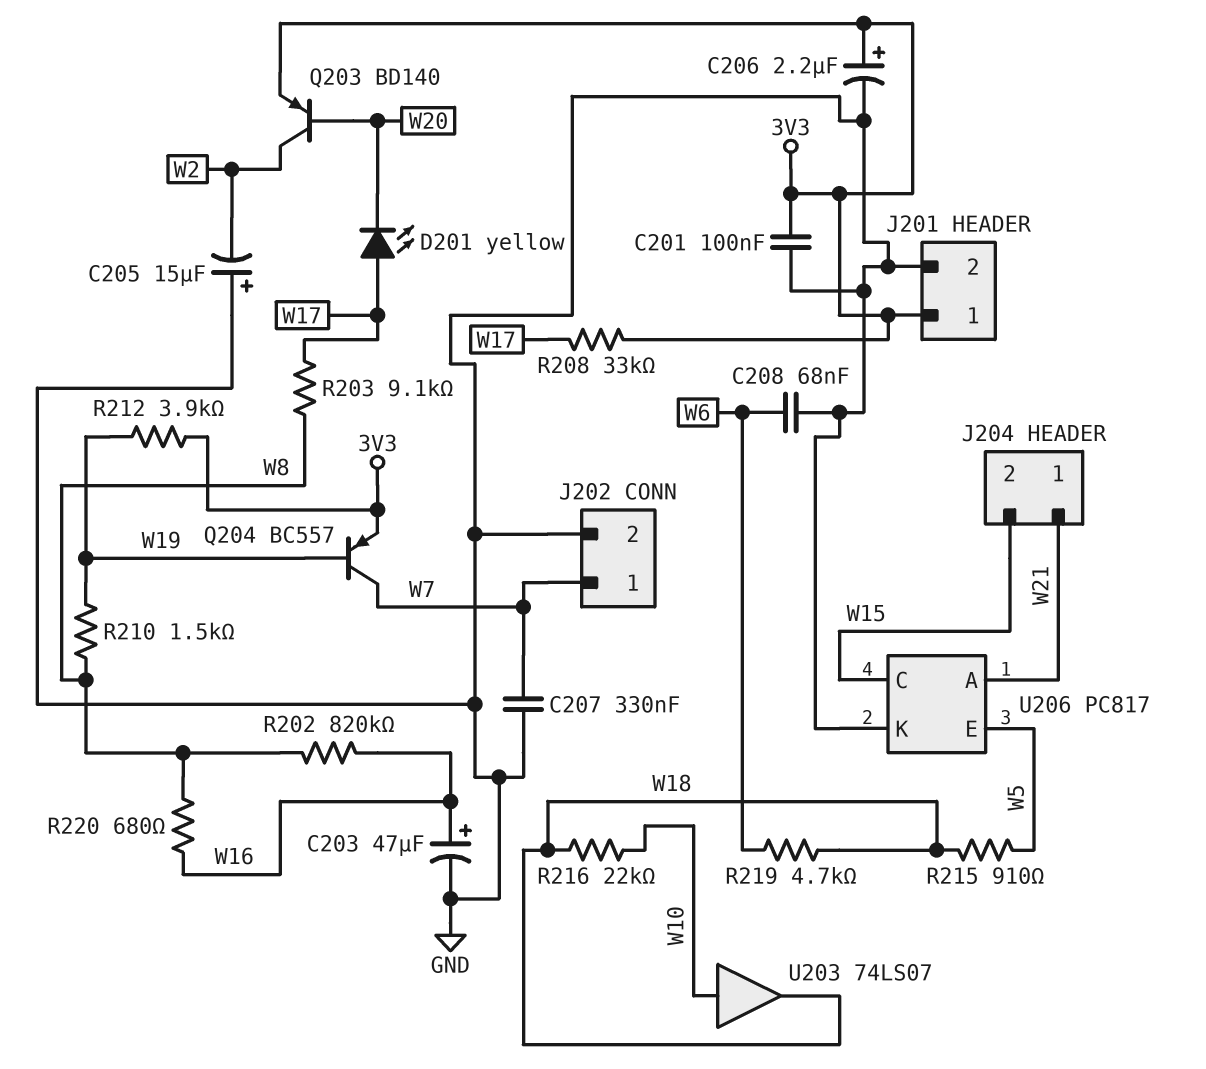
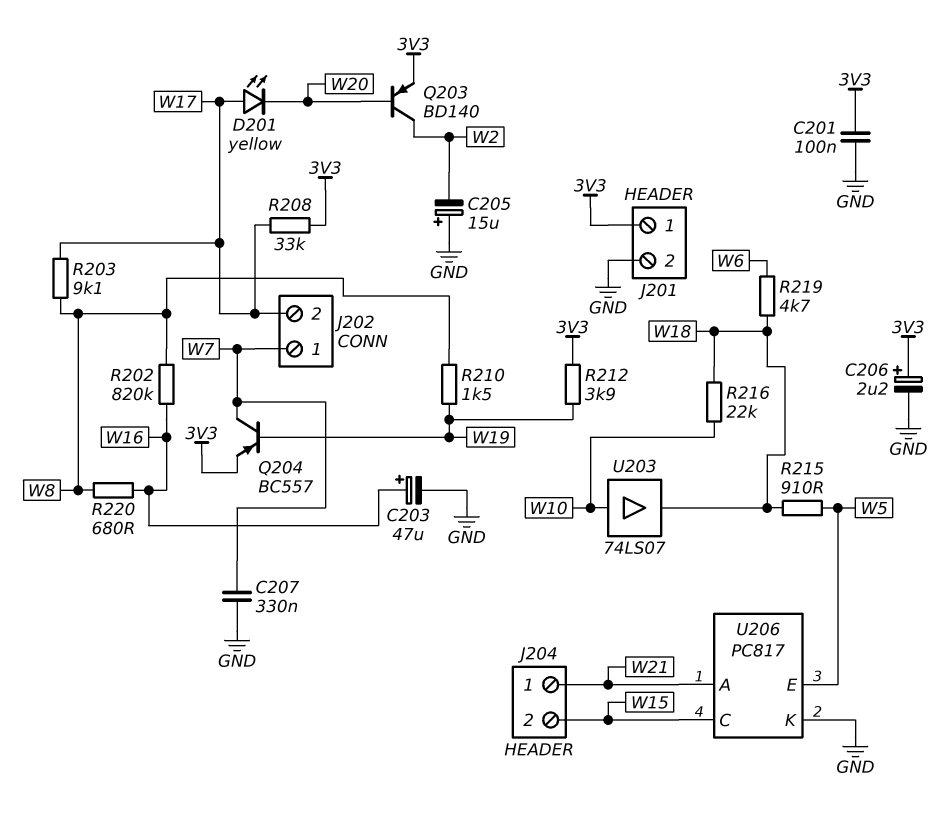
C208: 68nF (GND, W6) -> none
J202 pin 2: GND -> W17

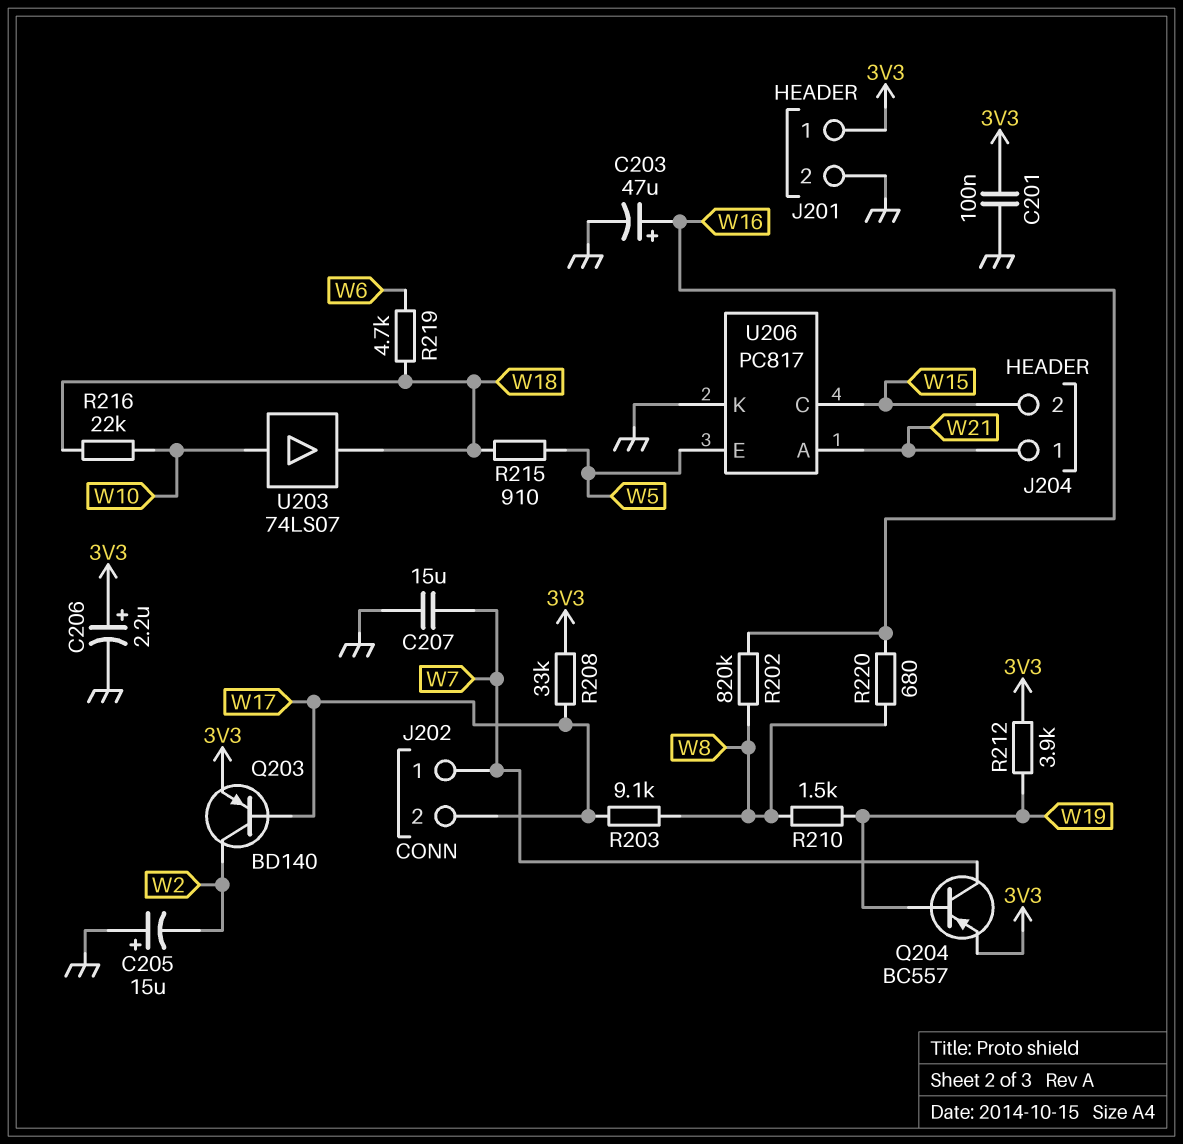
C207: 330nF (GND, W7) -> 15uF (GND, W7)
D201: LED yellow (A W17, K W20) -> none
Q203: PNP BD140 (B W20, C W2, E 3V3) -> PNP BD140 (B W17, C W2, E 3V3)

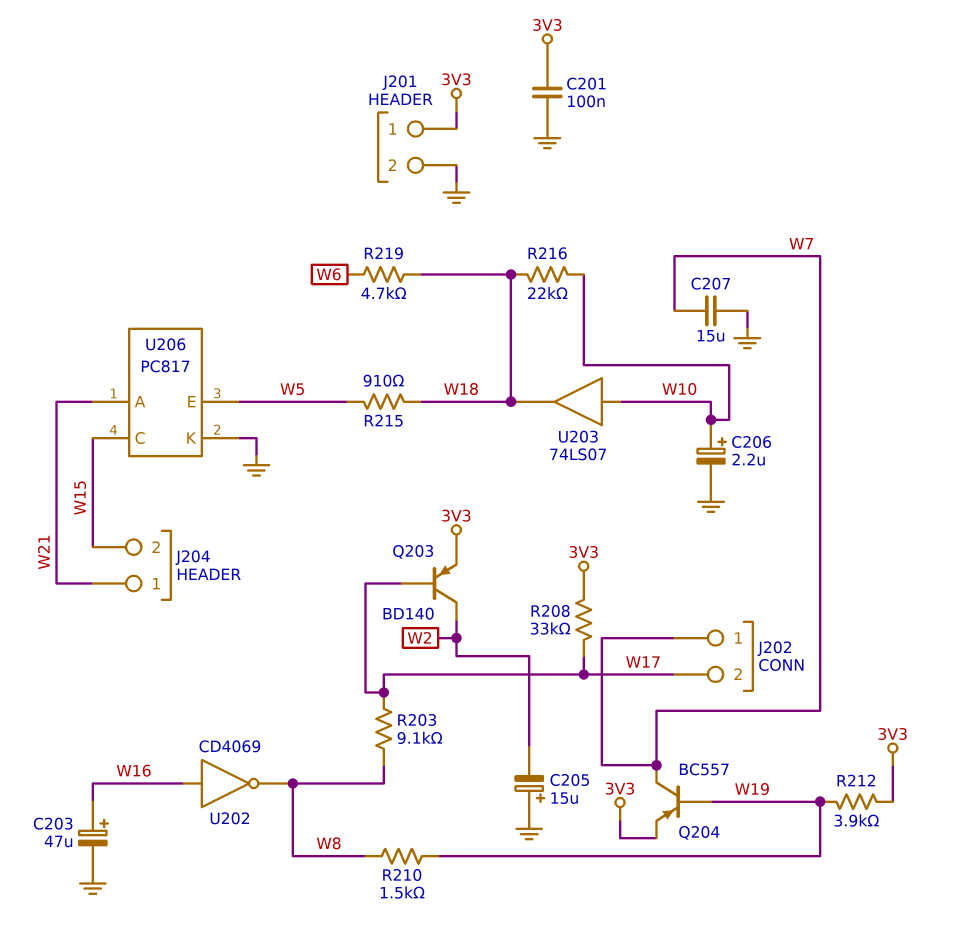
C206: 2.2uF (plus 3V3, minus GND) -> 2.2uF (plus W10, minus GND)
R202: 820k (W8, W16) -> none
R220: 680 (W8, W16) -> none
U202: none -> NOT CD4069 (in W16, out W8)

